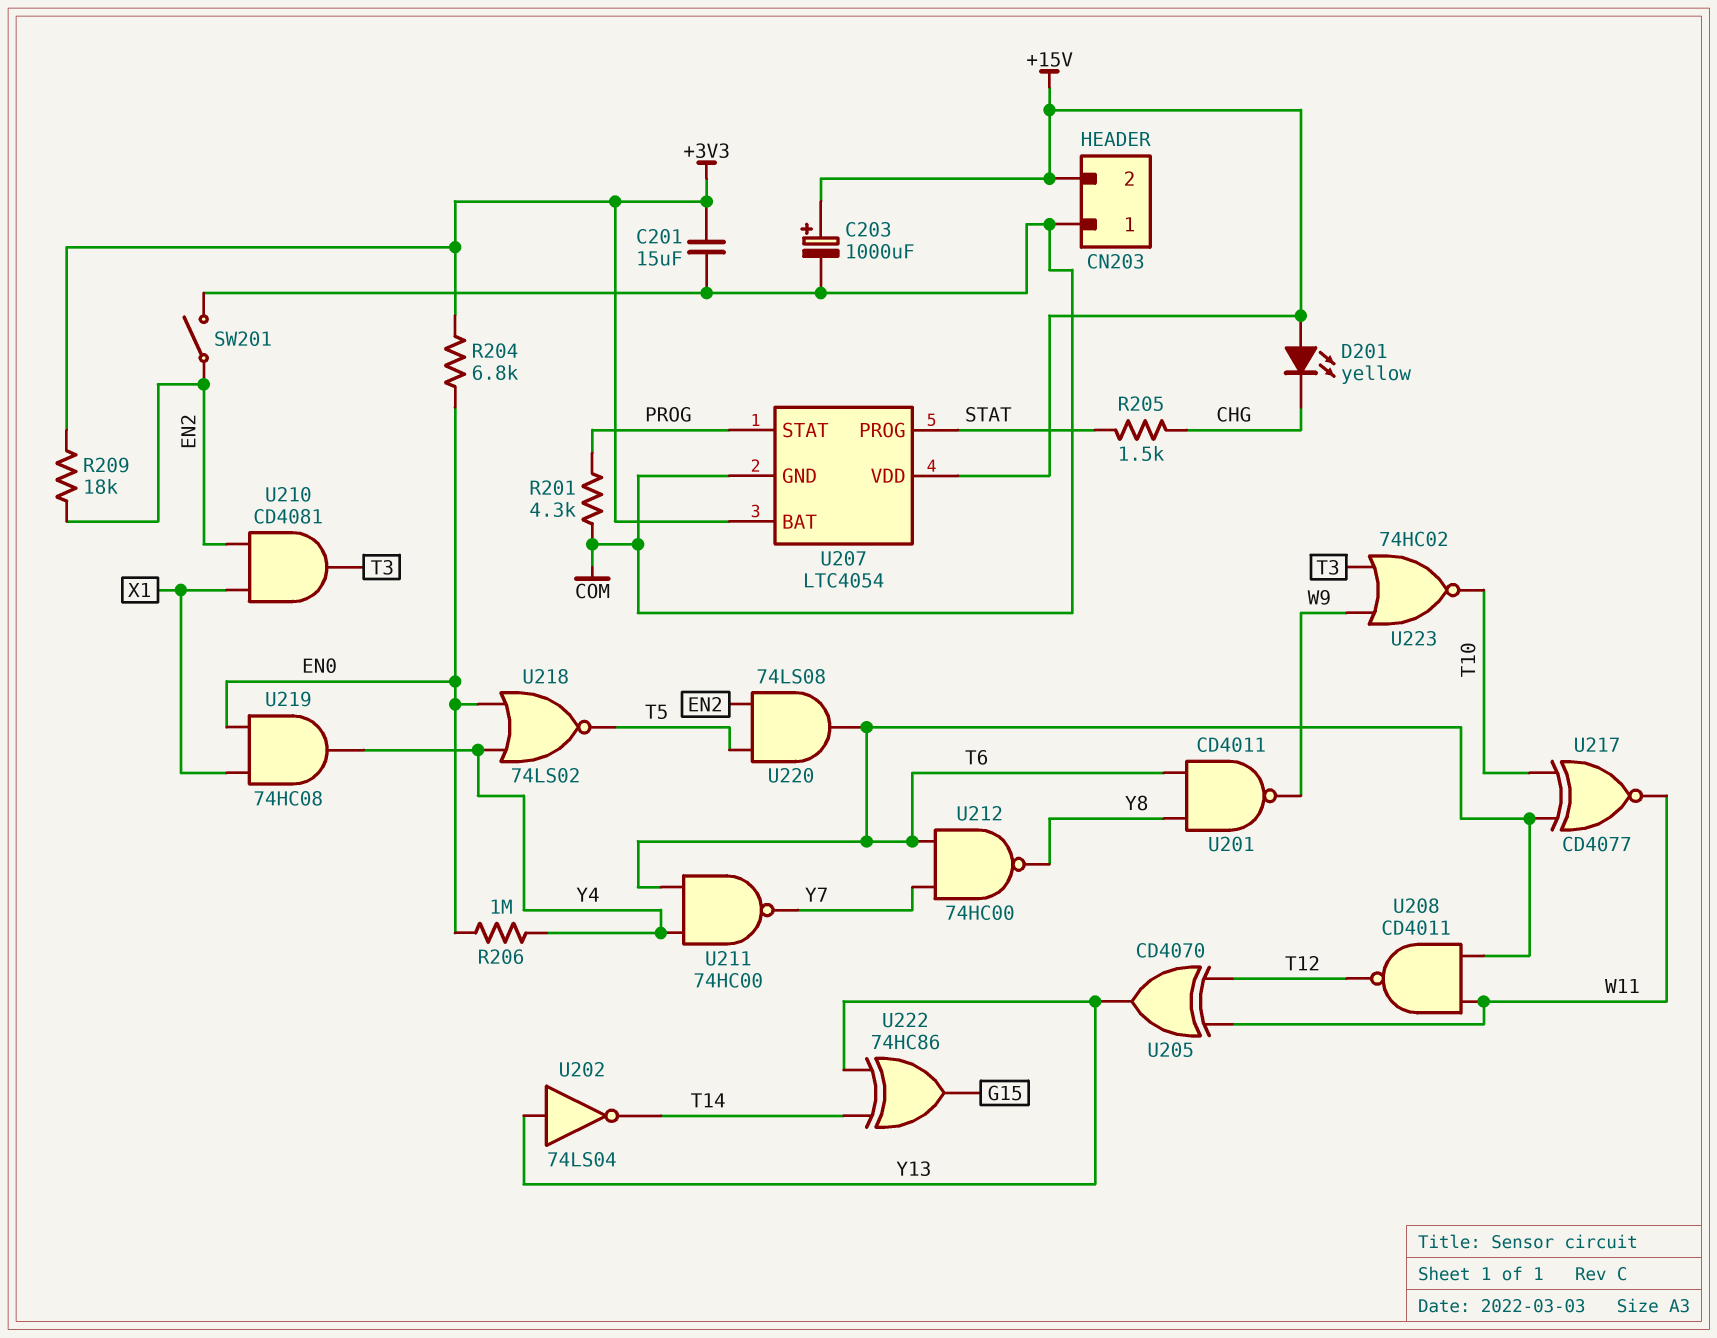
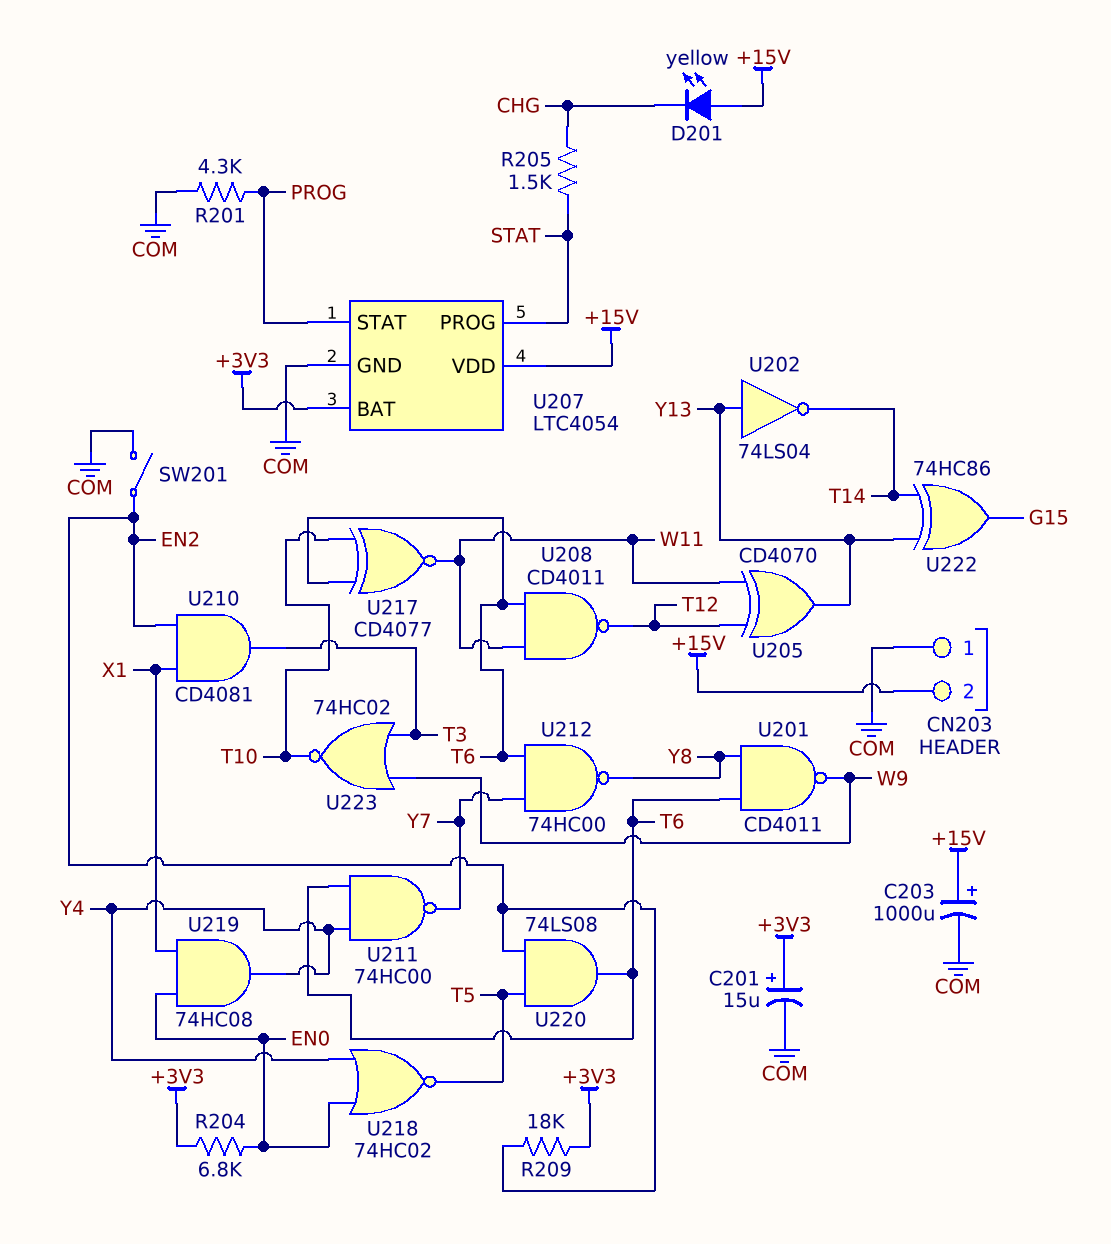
C201: 15uF (+3V3, COM) -> 15uF (plus +3V3, minus COM)
R206: 1M (EN0, Y4) -> none
U218: NOR 74LS02 (in EN0, in Y4, out T5) -> NOR 74HC02 (in EN0, in Y4, out T5)

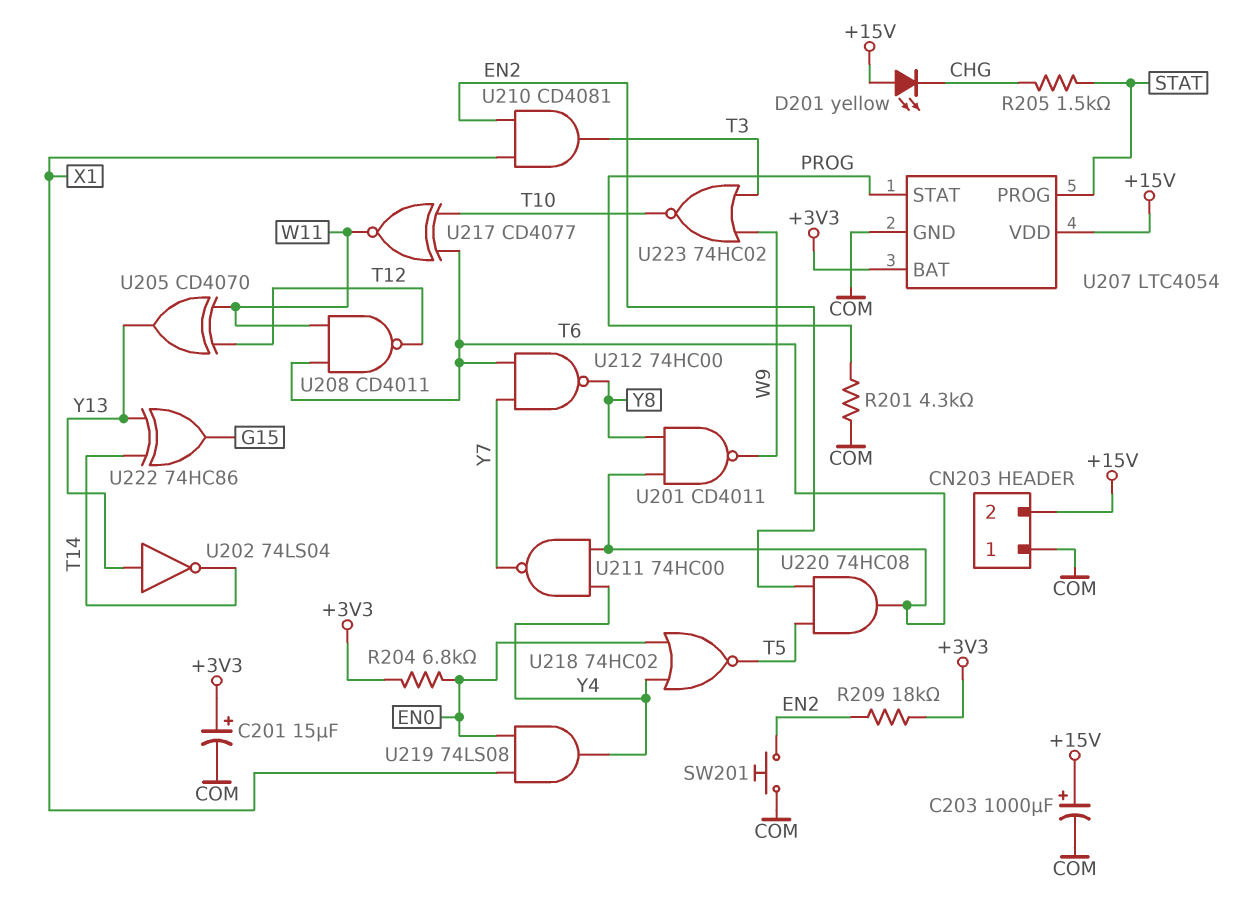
SW201: switch (COM, EN2) -> button (COM, EN2)
U219: AND 74HC08 (in EN0, in X1, out Y4) -> AND 74LS08 (in EN0, in X1, out Y4)
U220: AND 74LS08 (in EN2, in T5, out T6) -> AND 74HC08 (in EN2, in T5, out T6)

